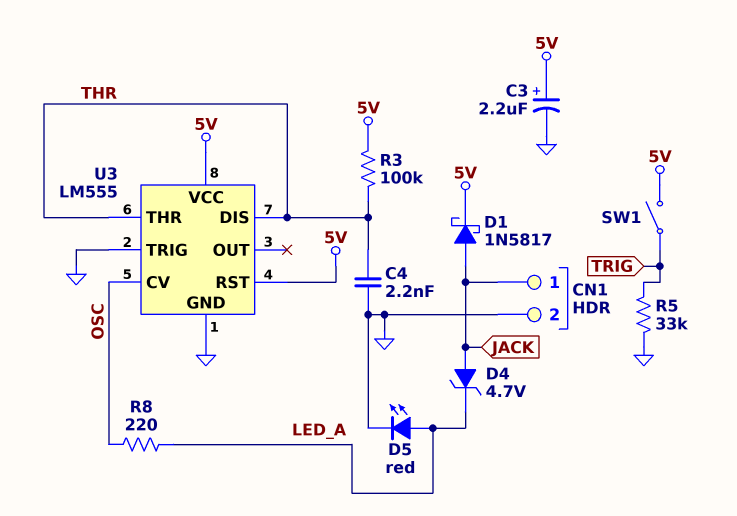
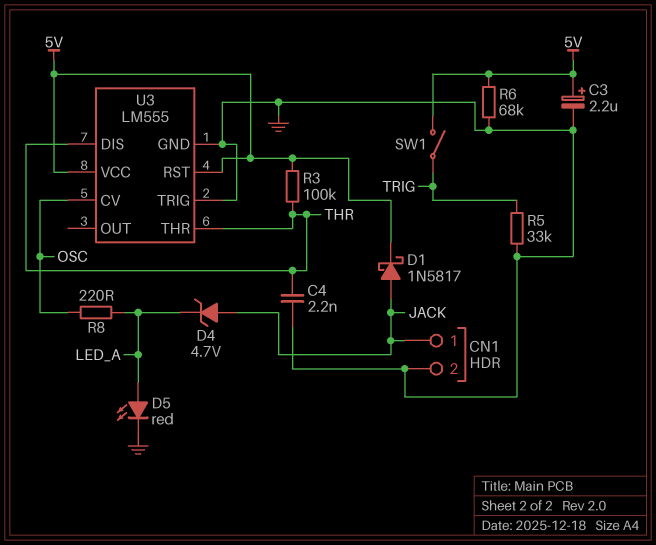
R6: none -> 68k (5V, GND)

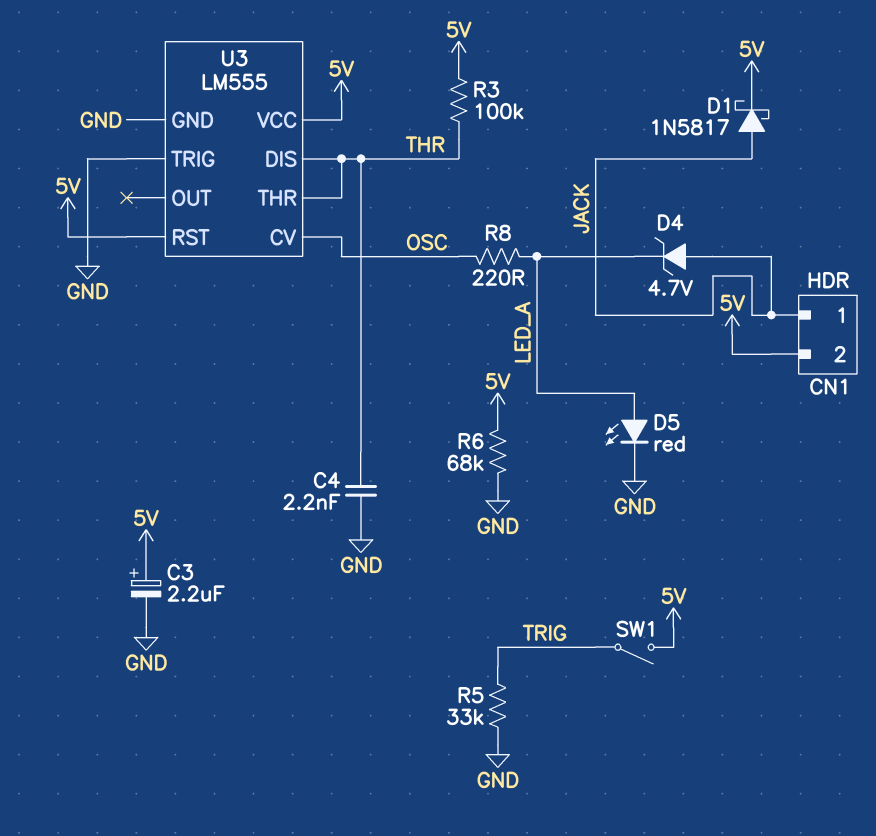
CN1 pin 2: GND -> 5V

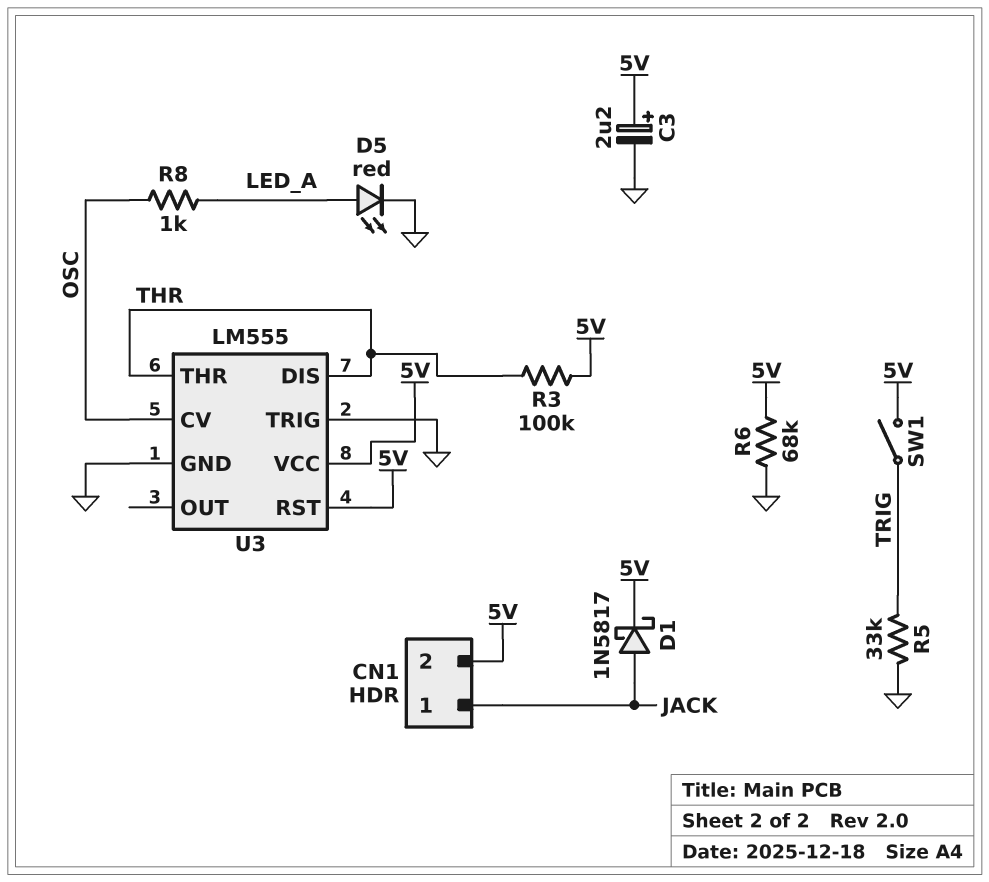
C4: 2.2nF (GND, THR) -> none
D4: zener 4.7V (A JACK, K LED_A) -> none
R8: 220 (LED_A, OSC) -> 1k (LED_A, OSC)

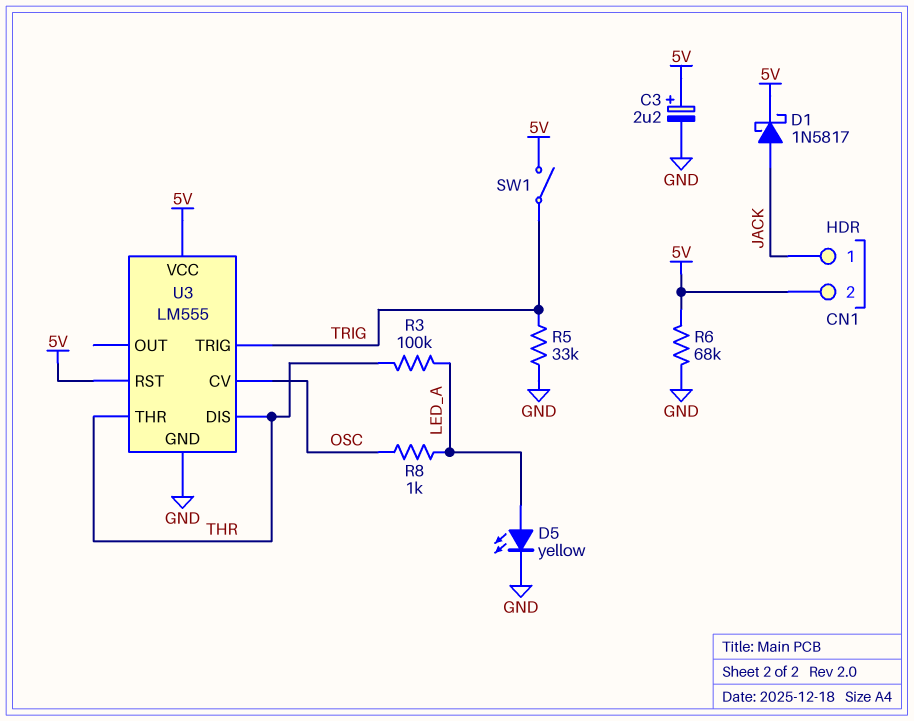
D5: LED red (A LED_A, K GND) -> LED yellow (A LED_A, K GND)
R3: 100k (5V, THR) -> 100k (LED_A, THR)
U3 pin TRIG: GND -> TRIG

